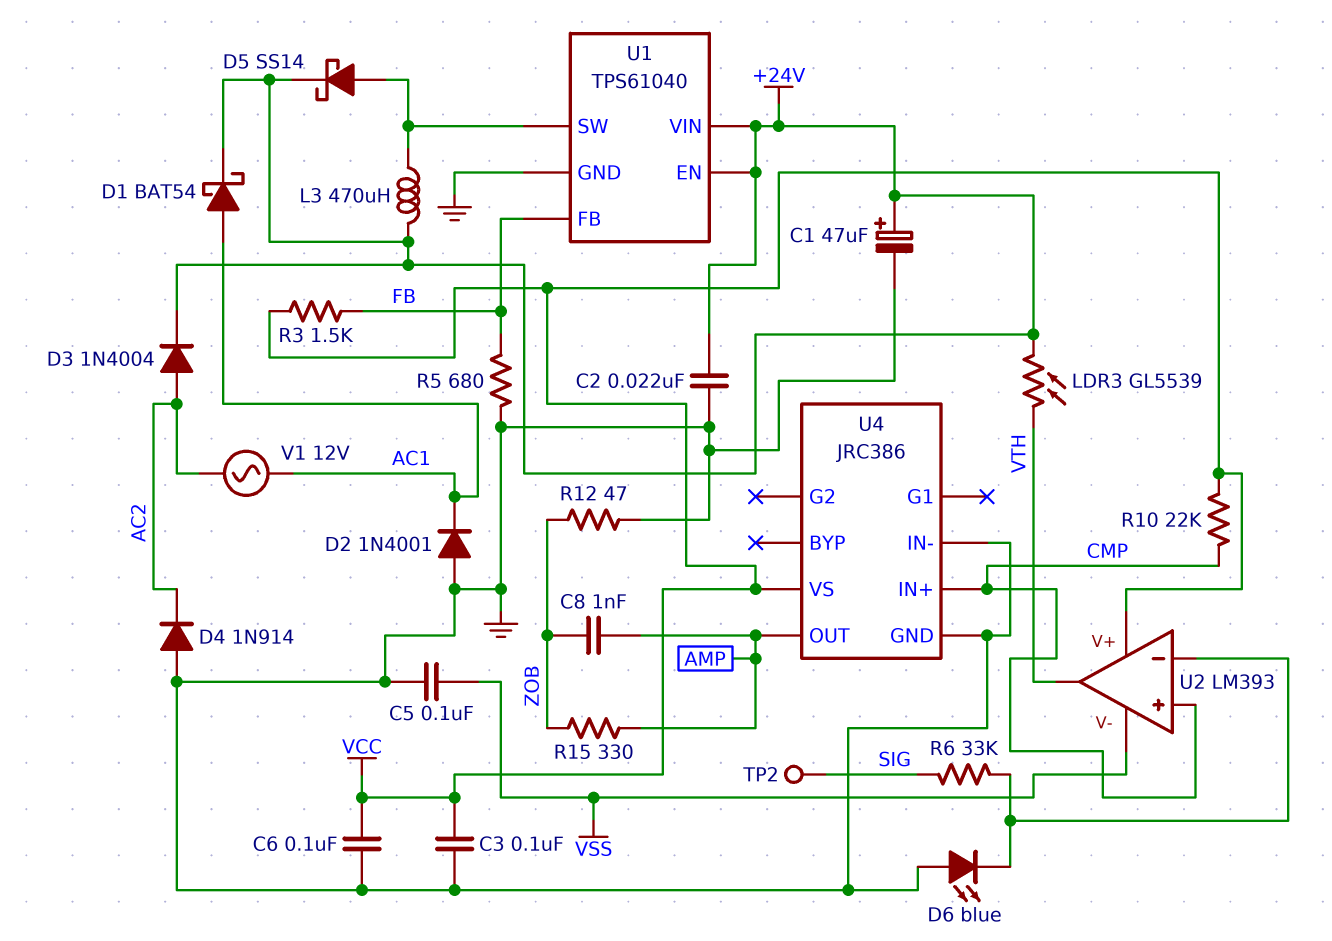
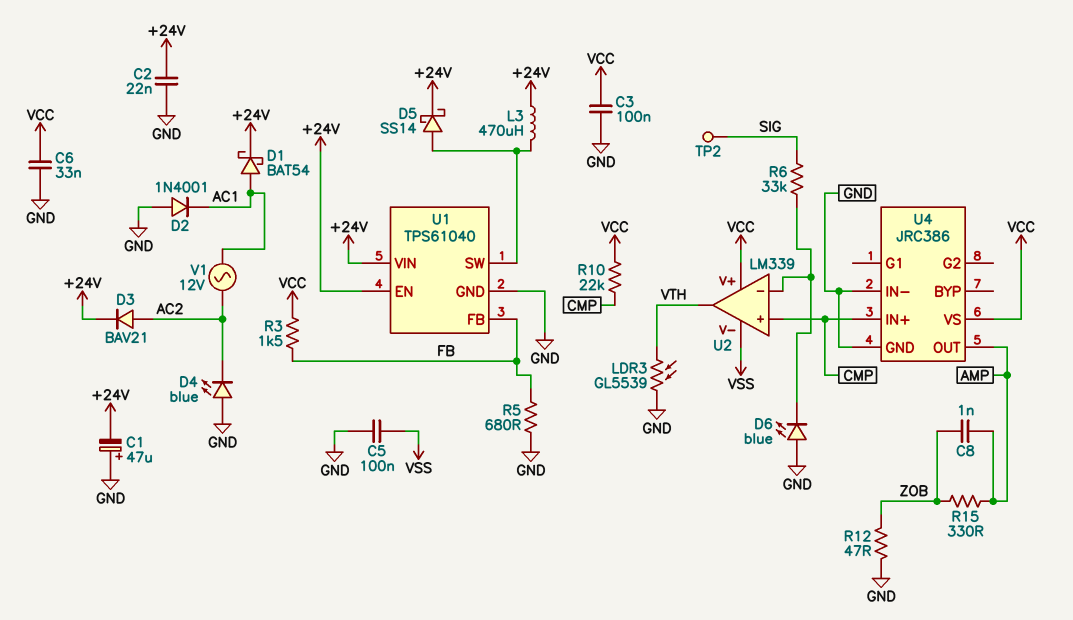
C1: 47uF (plus +24V, minus GND) -> 47uF (plus GND, minus +24V)
C6: 100nF (GND, VCC) -> 33nF (GND, VCC)
D3: diode 1N4004 (A AC2, K +24V) -> diode BAV21 (A AC2, K +24V)
D4: diode 1N914 (A GND, K AC2) -> LED blue (A GND, K AC2)
LDR3: GL5539 (+24V, VTH) -> GL5539 (GND, VTH)
U2: LM393 -> LM339

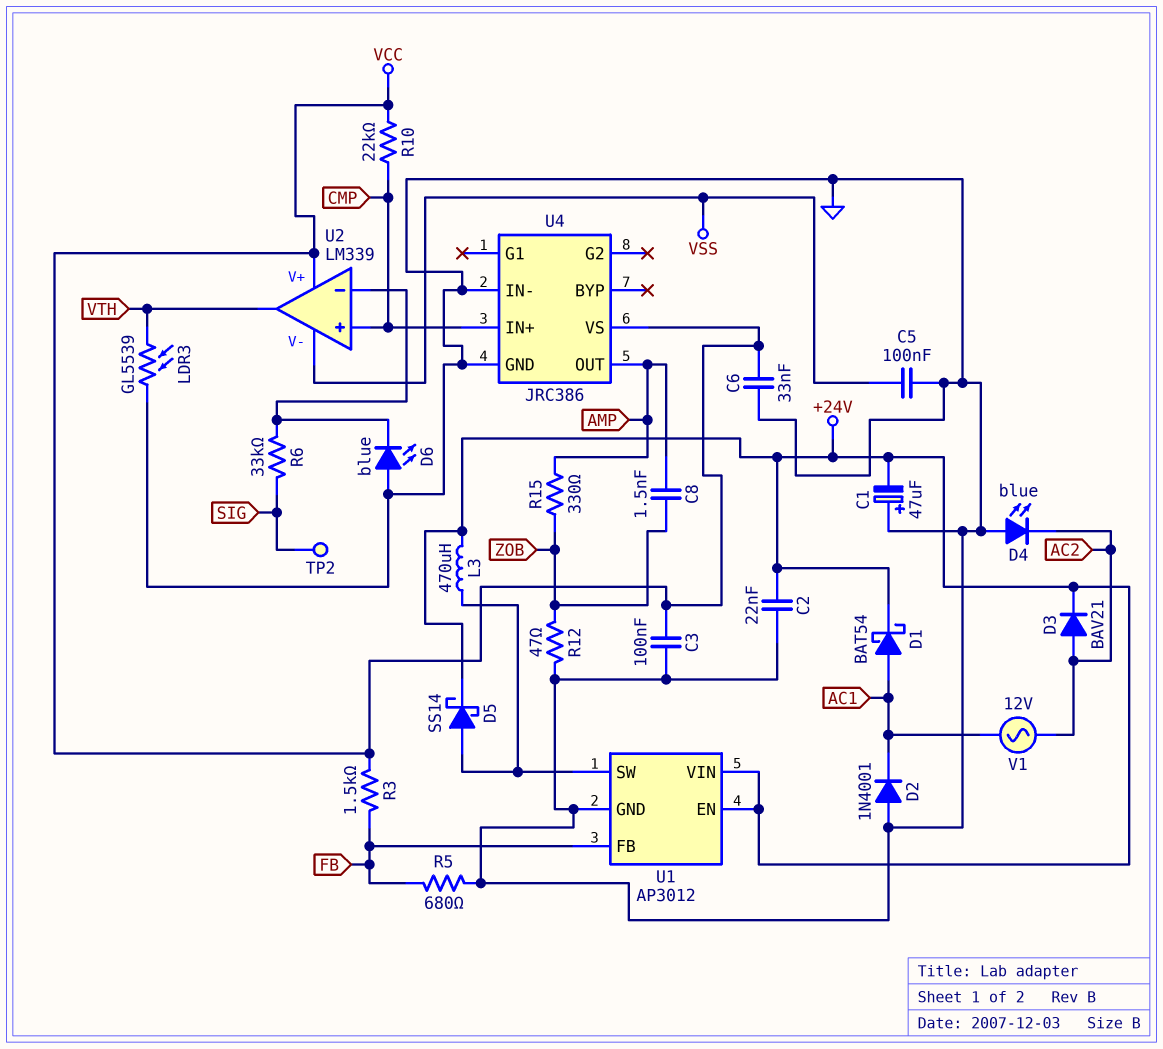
C8: 1nF (AMP, ZOB) -> 1.5nF (AMP, ZOB)
U1: TPS61040 -> AP3012

